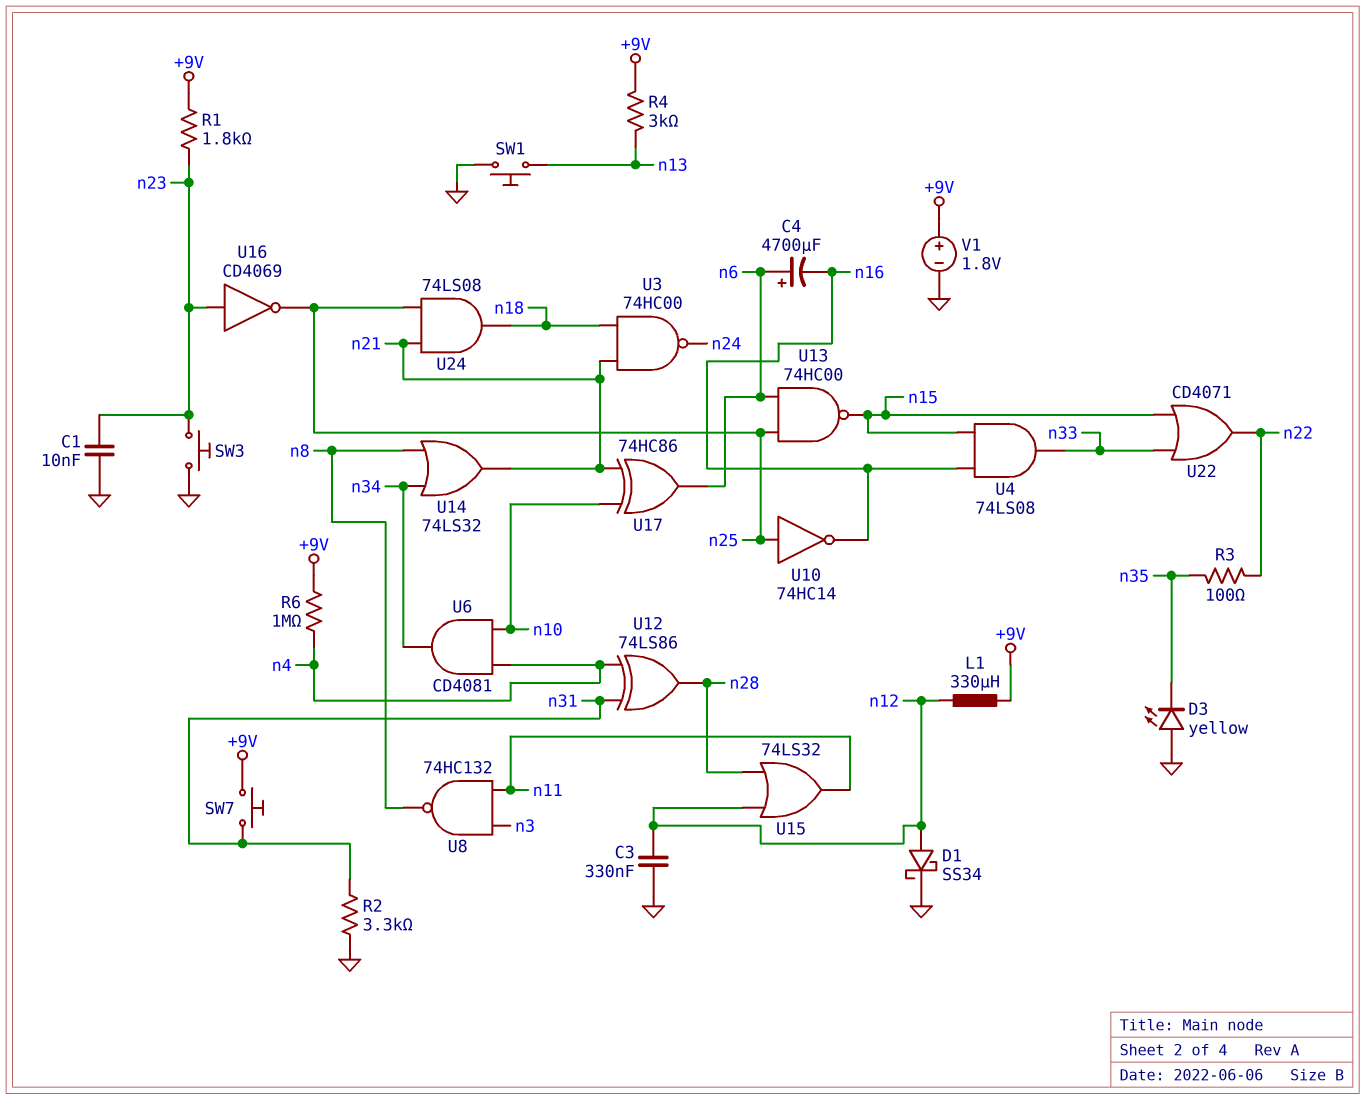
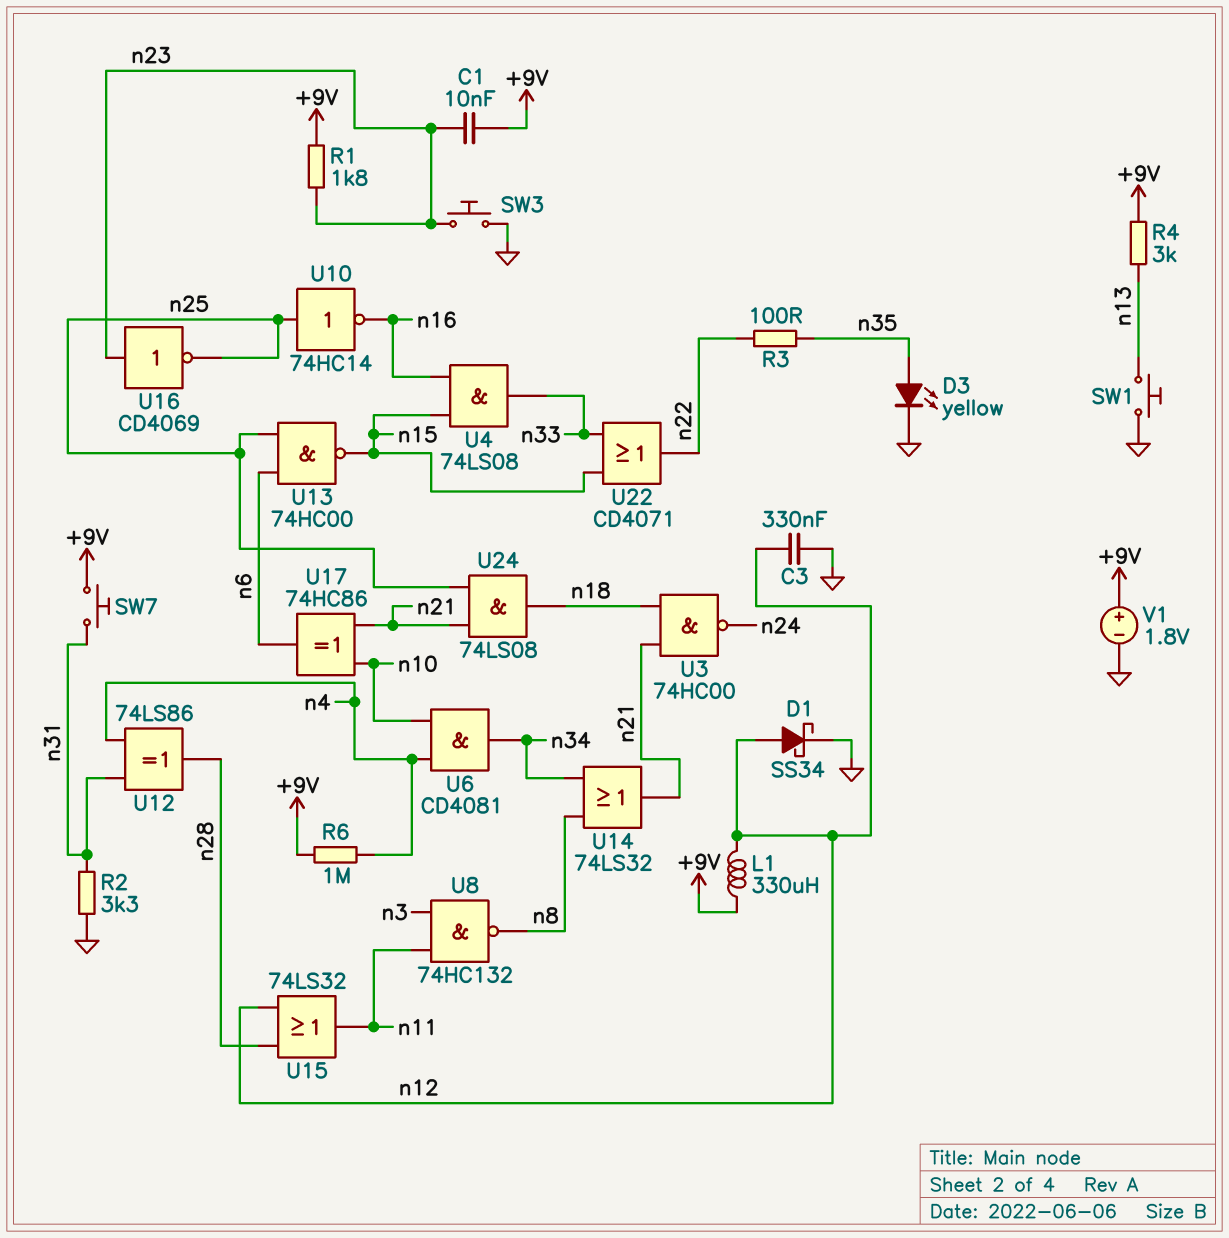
C1: 10nF (GND, n23) -> 10nF (+9V, n23)
C4: 4700uF (plus n6, minus n16) -> none
D3: LED yellow (A GND, K n35) -> LED yellow (A n35, K GND)

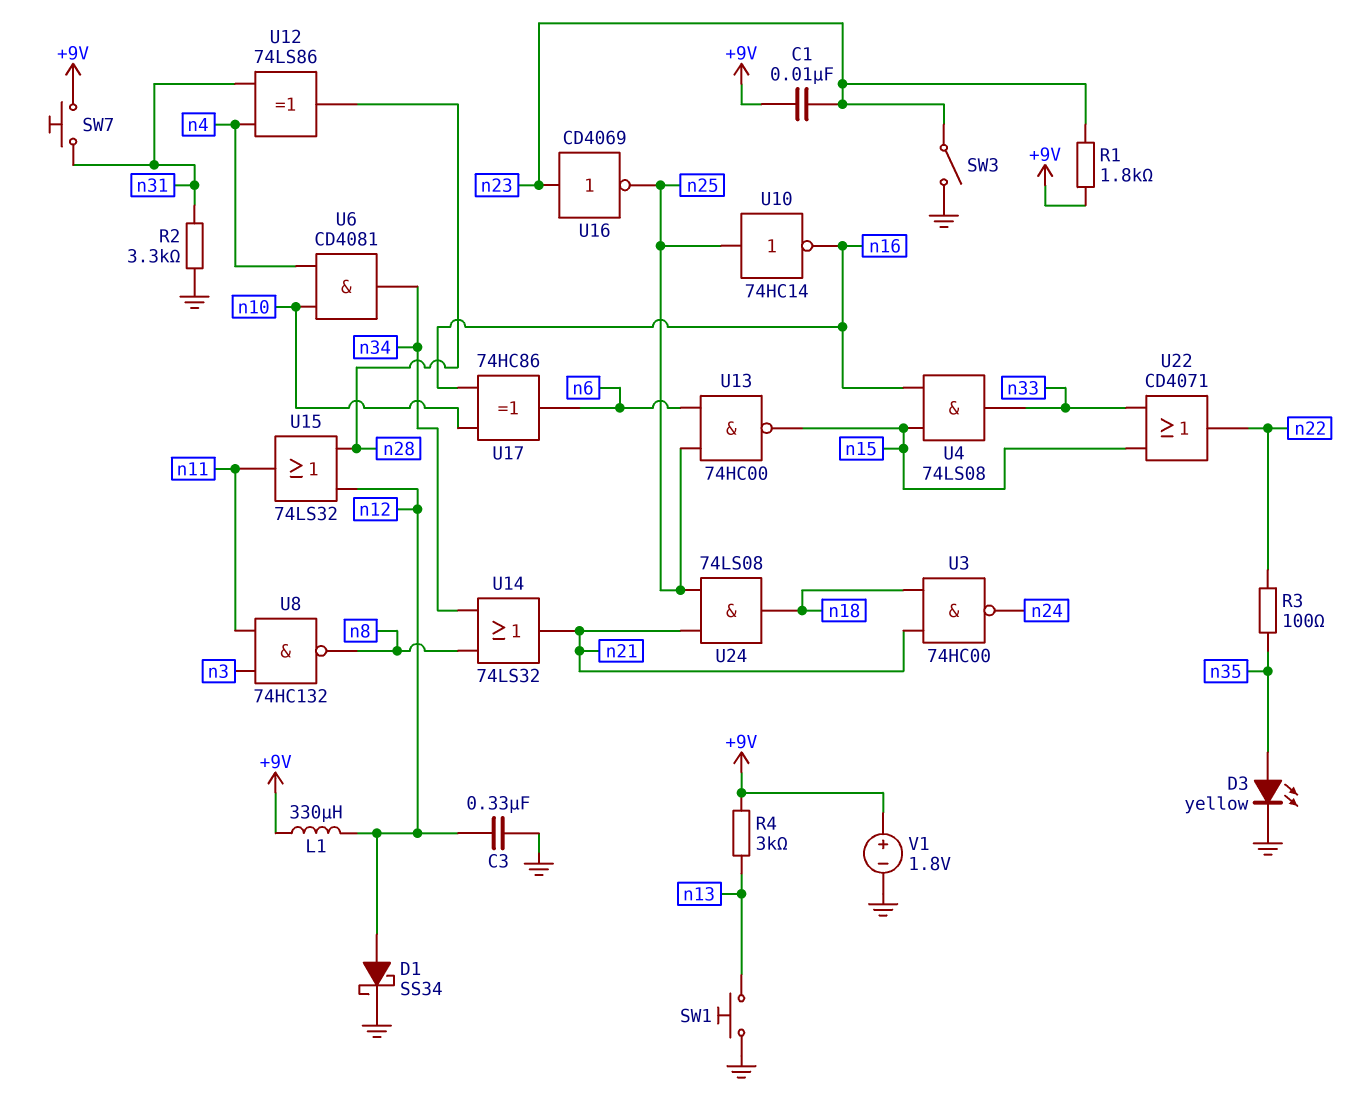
R6: 1M (+9V, n4) -> none
SW3: button (GND, n23) -> switch (GND, n23)
U17: XOR 74HC86 (in n10, in n21, out n6) -> XOR 74HC86 (in n10, in n16, out n6)

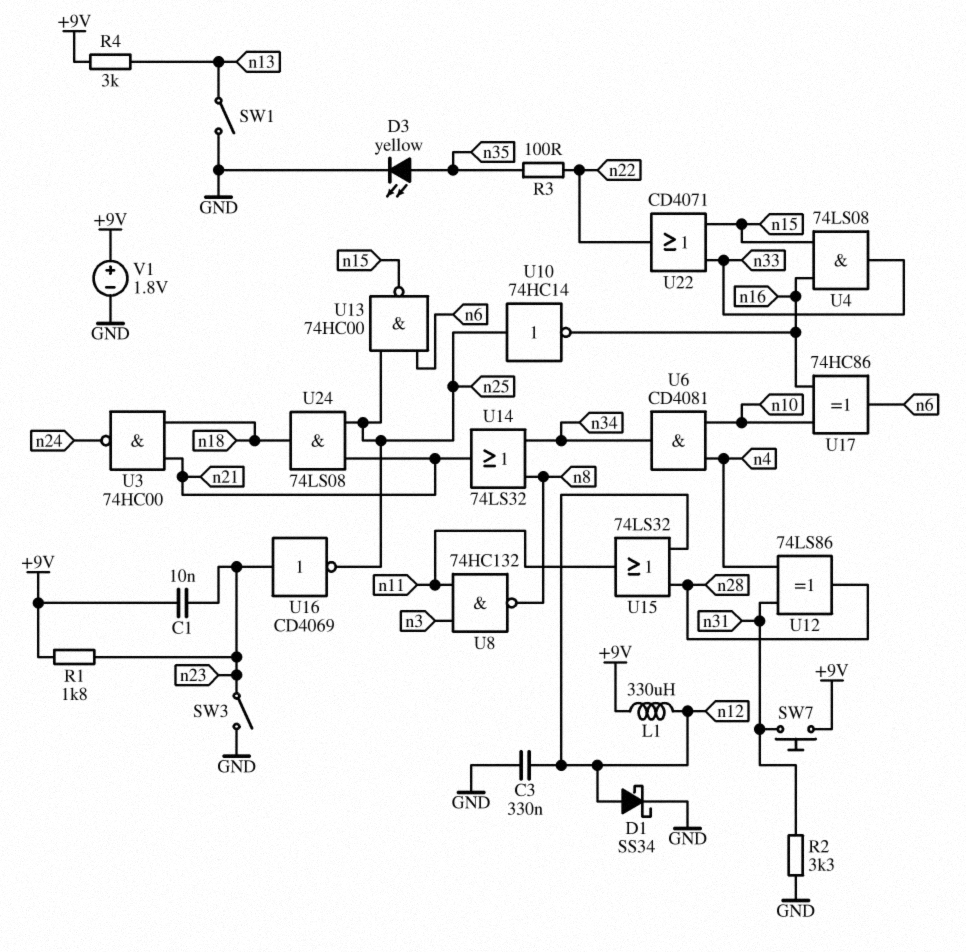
SW1: button (GND, n13) -> switch (GND, n13)

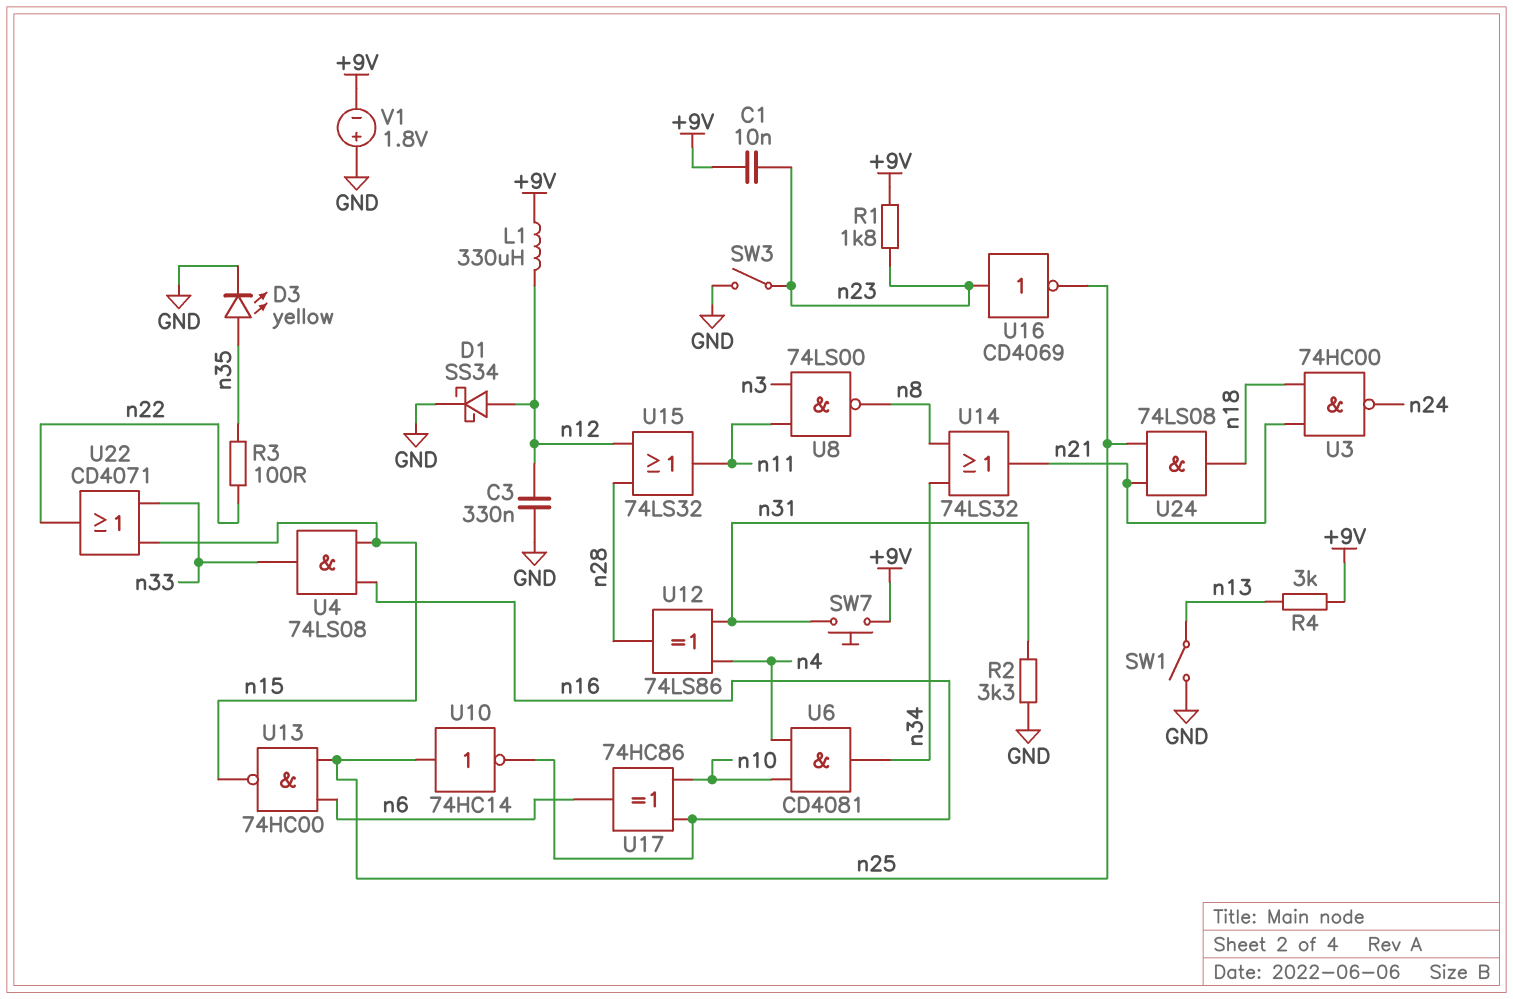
U8: NAND 74HC132 (in n3, in n11, out n8) -> NAND 74LS00 (in n3, in n11, out n8)
V1: 1.8V (plus +9V, minus GND) -> 1.8V (plus GND, minus +9V)

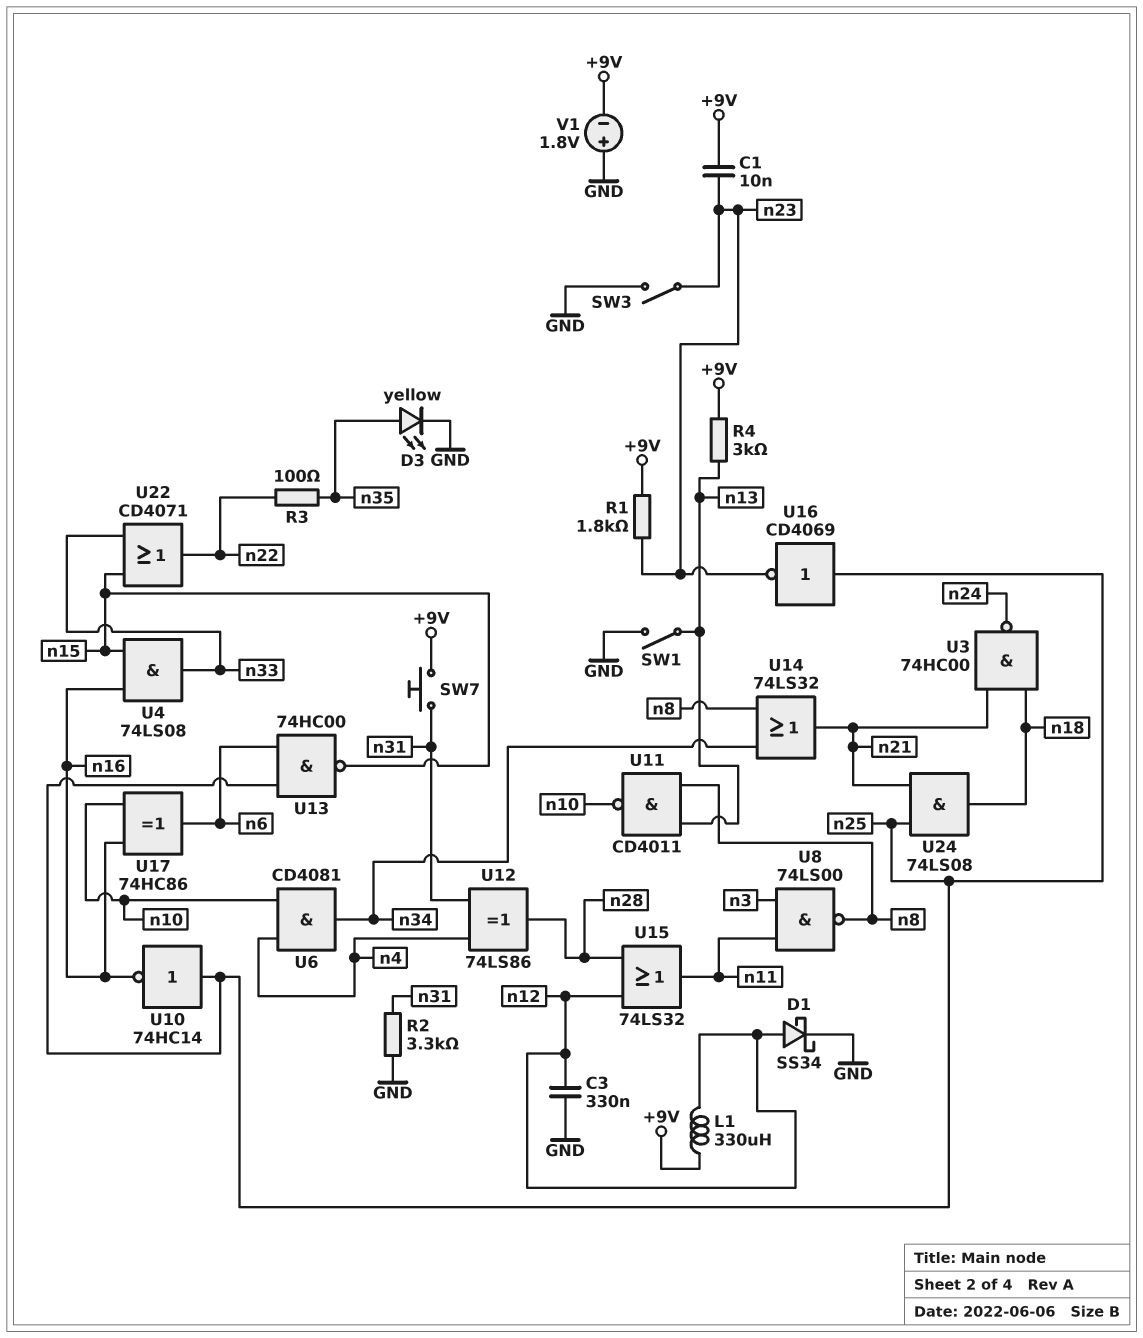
U11: none -> NAND CD4011 (in n8, in n13, out n10)
U16: NOT CD4069 (in n23, out n25) -> NOT CD4069 (in n25, out n23)

